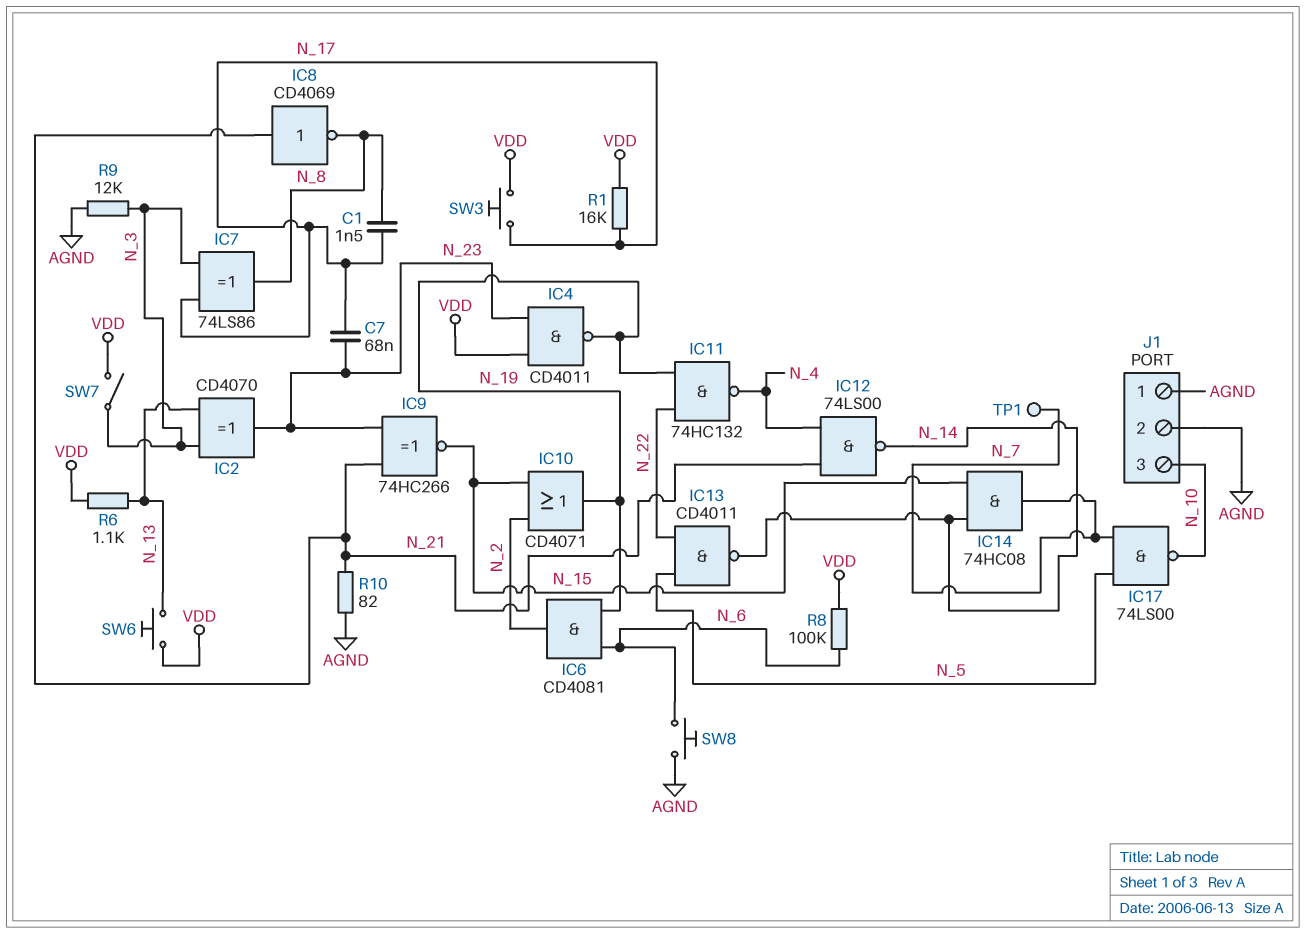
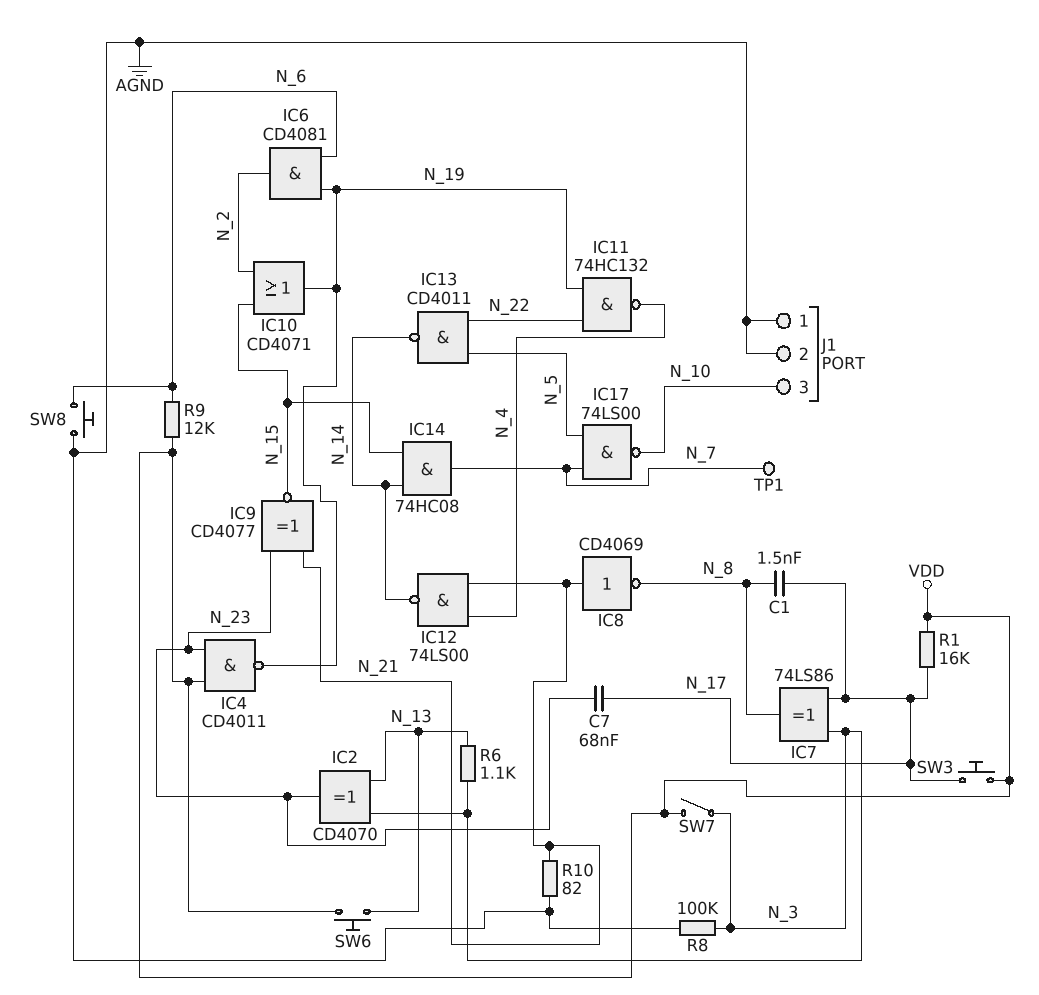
IC9: XNOR 74HC266 (in N_21, in N_23, out N_15) -> XNOR CD4077 (in N_21, in N_23, out N_15)
R6: 1.1k (N_13, VDD) -> 1.1k (N_3, N_13)
R8: 100k (N_6, VDD) -> 100k (AGND, N_3)
R9: 12k (AGND, N_3) -> 12k (N_6, VDD)

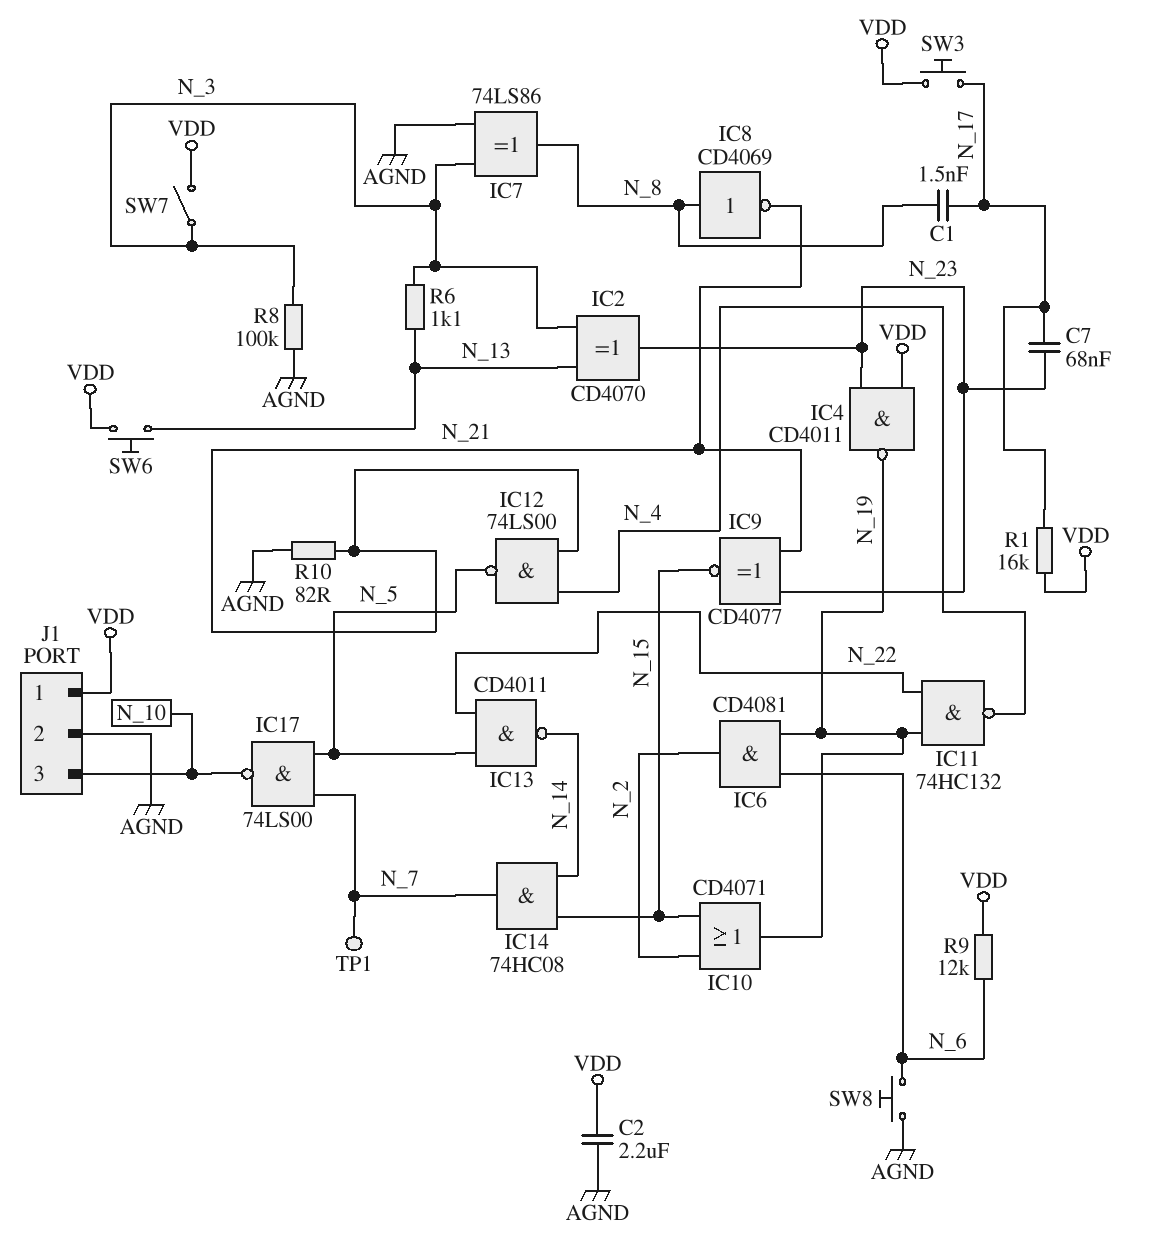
C2: none -> 2.2uF (AGND, VDD)
IC7: XOR 74LS86 (in N_3, in N_17, out N_8) -> XOR 74LS86 (in AGND, in N_3, out N_8)
IC8: NOT CD4069 (in N_21, out N_8) -> NOT CD4069 (in N_8, out N_21)
IC12: NAND 74LS00 (in N_4, in N_21, out N_14) -> NAND 74LS00 (in N_4, in N_21, out N_5)
J1 pin 1: AGND -> VDD

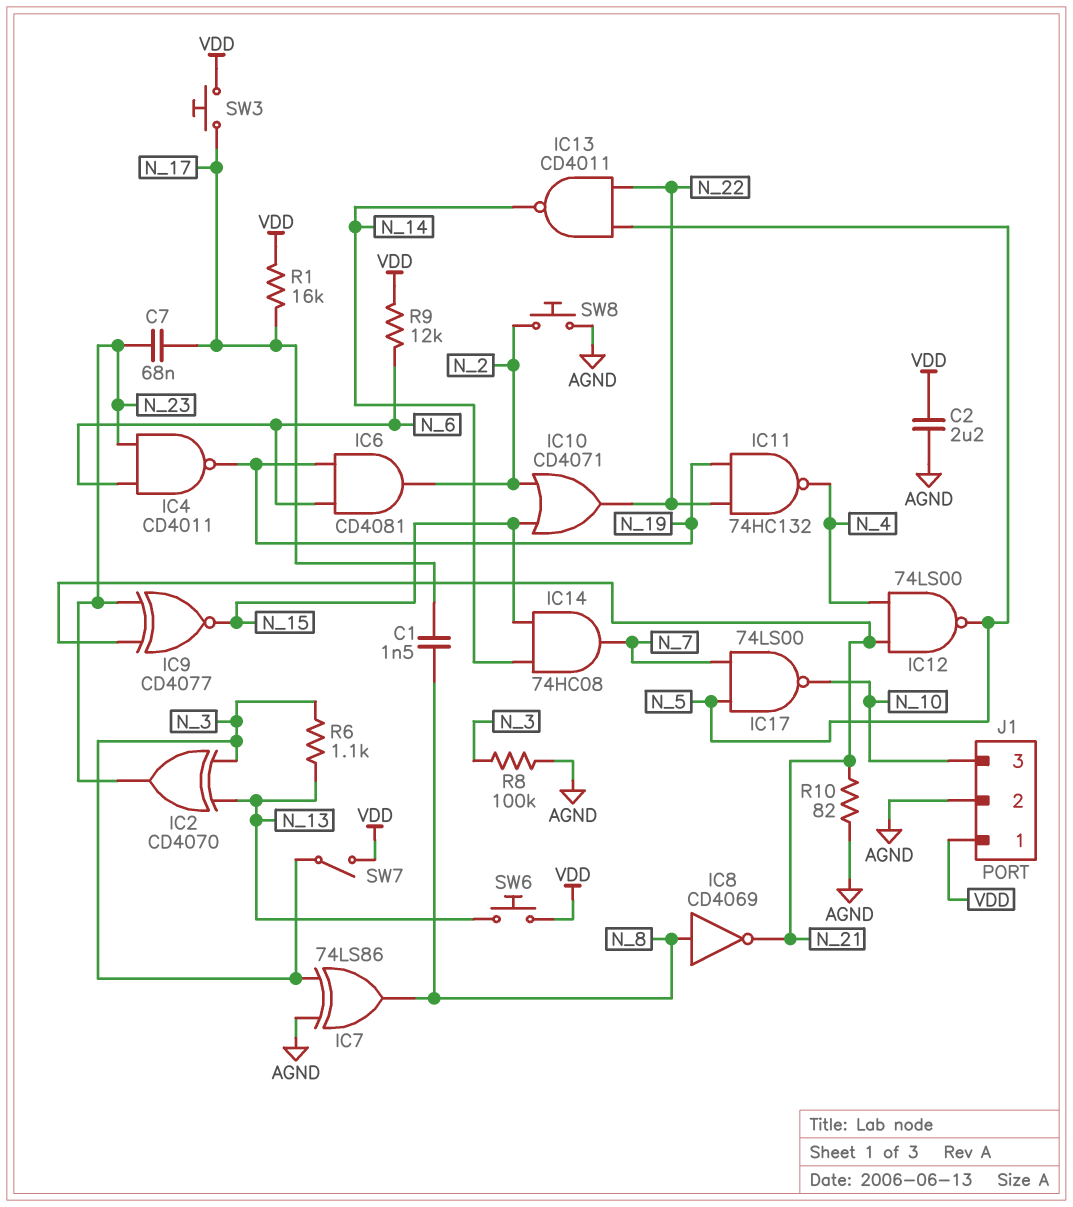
IC4: NAND CD4011 (in N_23, in VDD, out N_19) -> NAND CD4011 (in N_6, in N_23, out N_19)
IC10: OR CD4071 (in N_2, in N_15, out N_19) -> OR CD4071 (in N_2, in N_15, out N_22)
SW8: button (AGND, N_6) -> button (AGND, N_2)
TP1: test point (N_7) -> none

